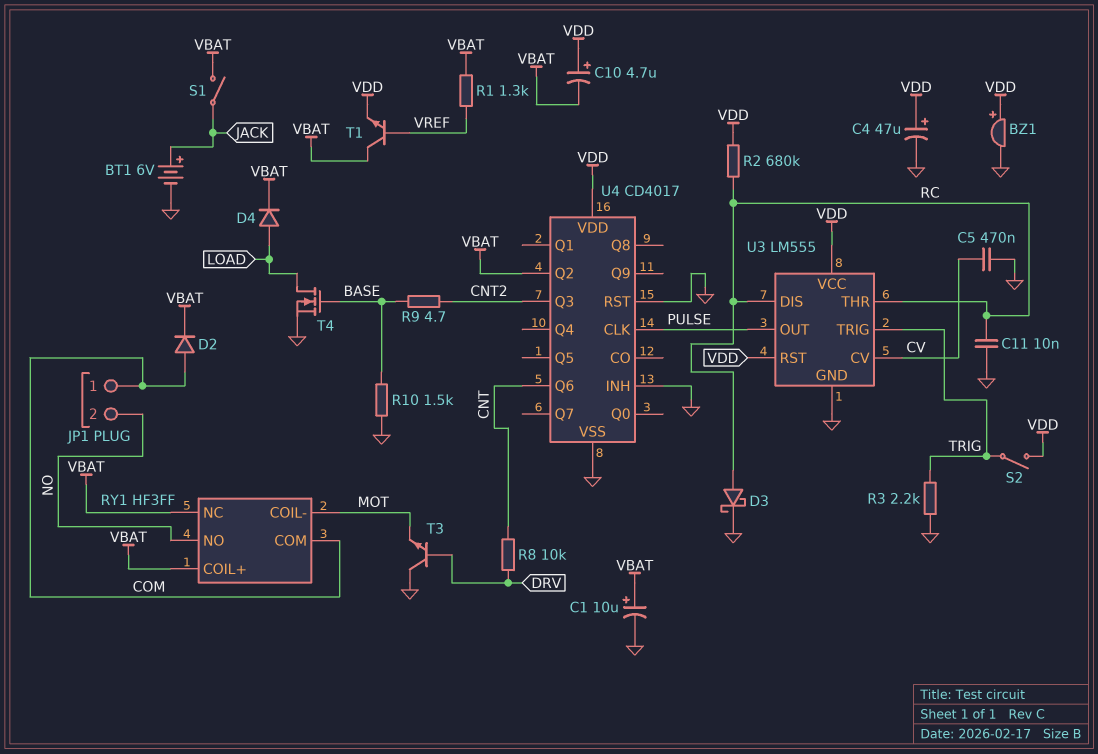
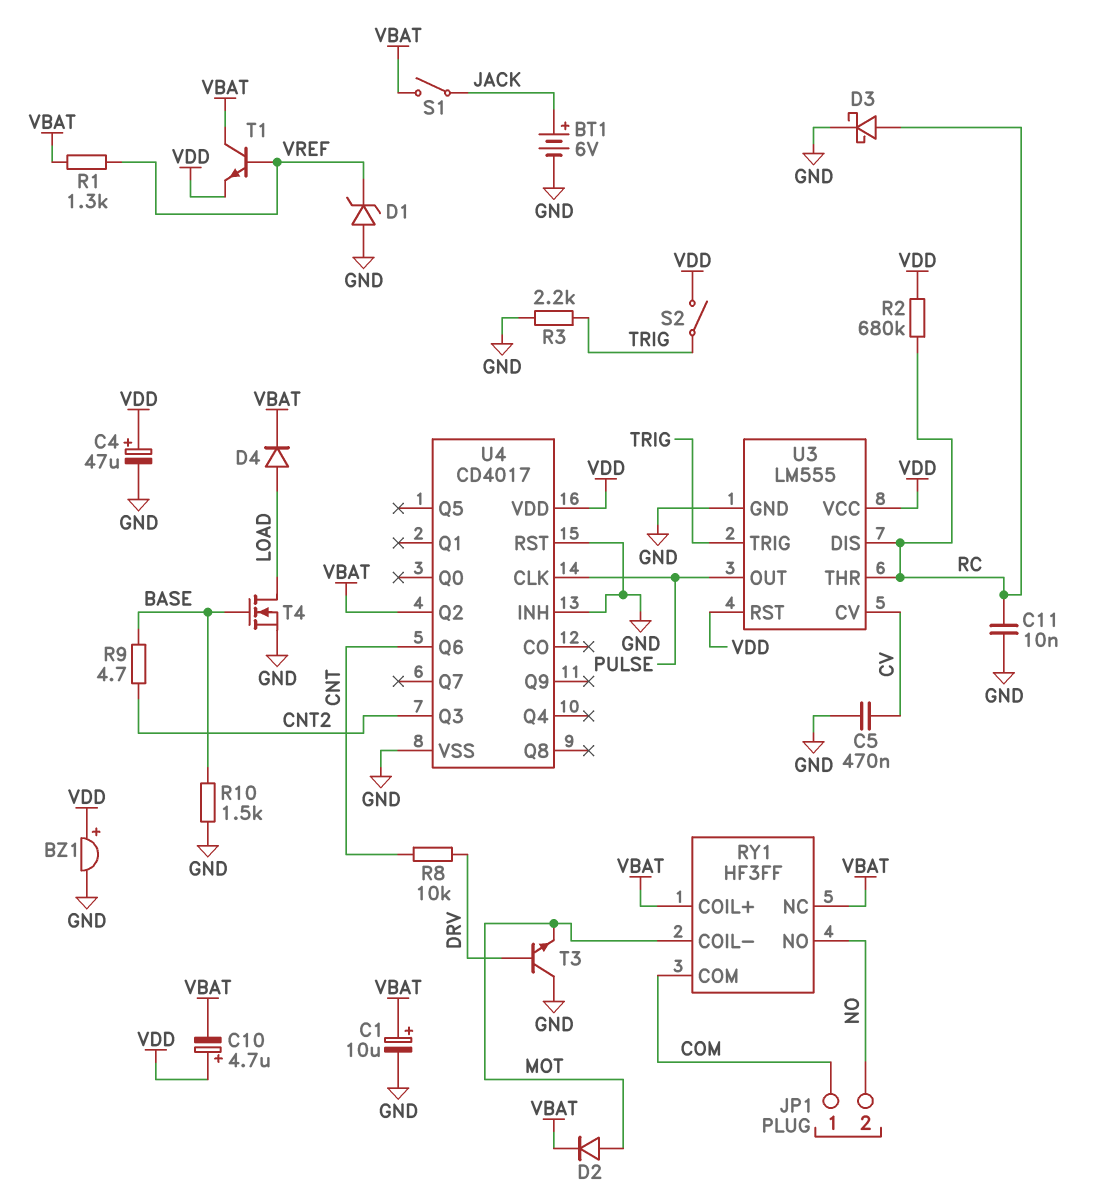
D1: none -> zener (A GND, K VREF)
D2: diode (A COM, K VBAT) -> diode (A MOT, K VBAT)

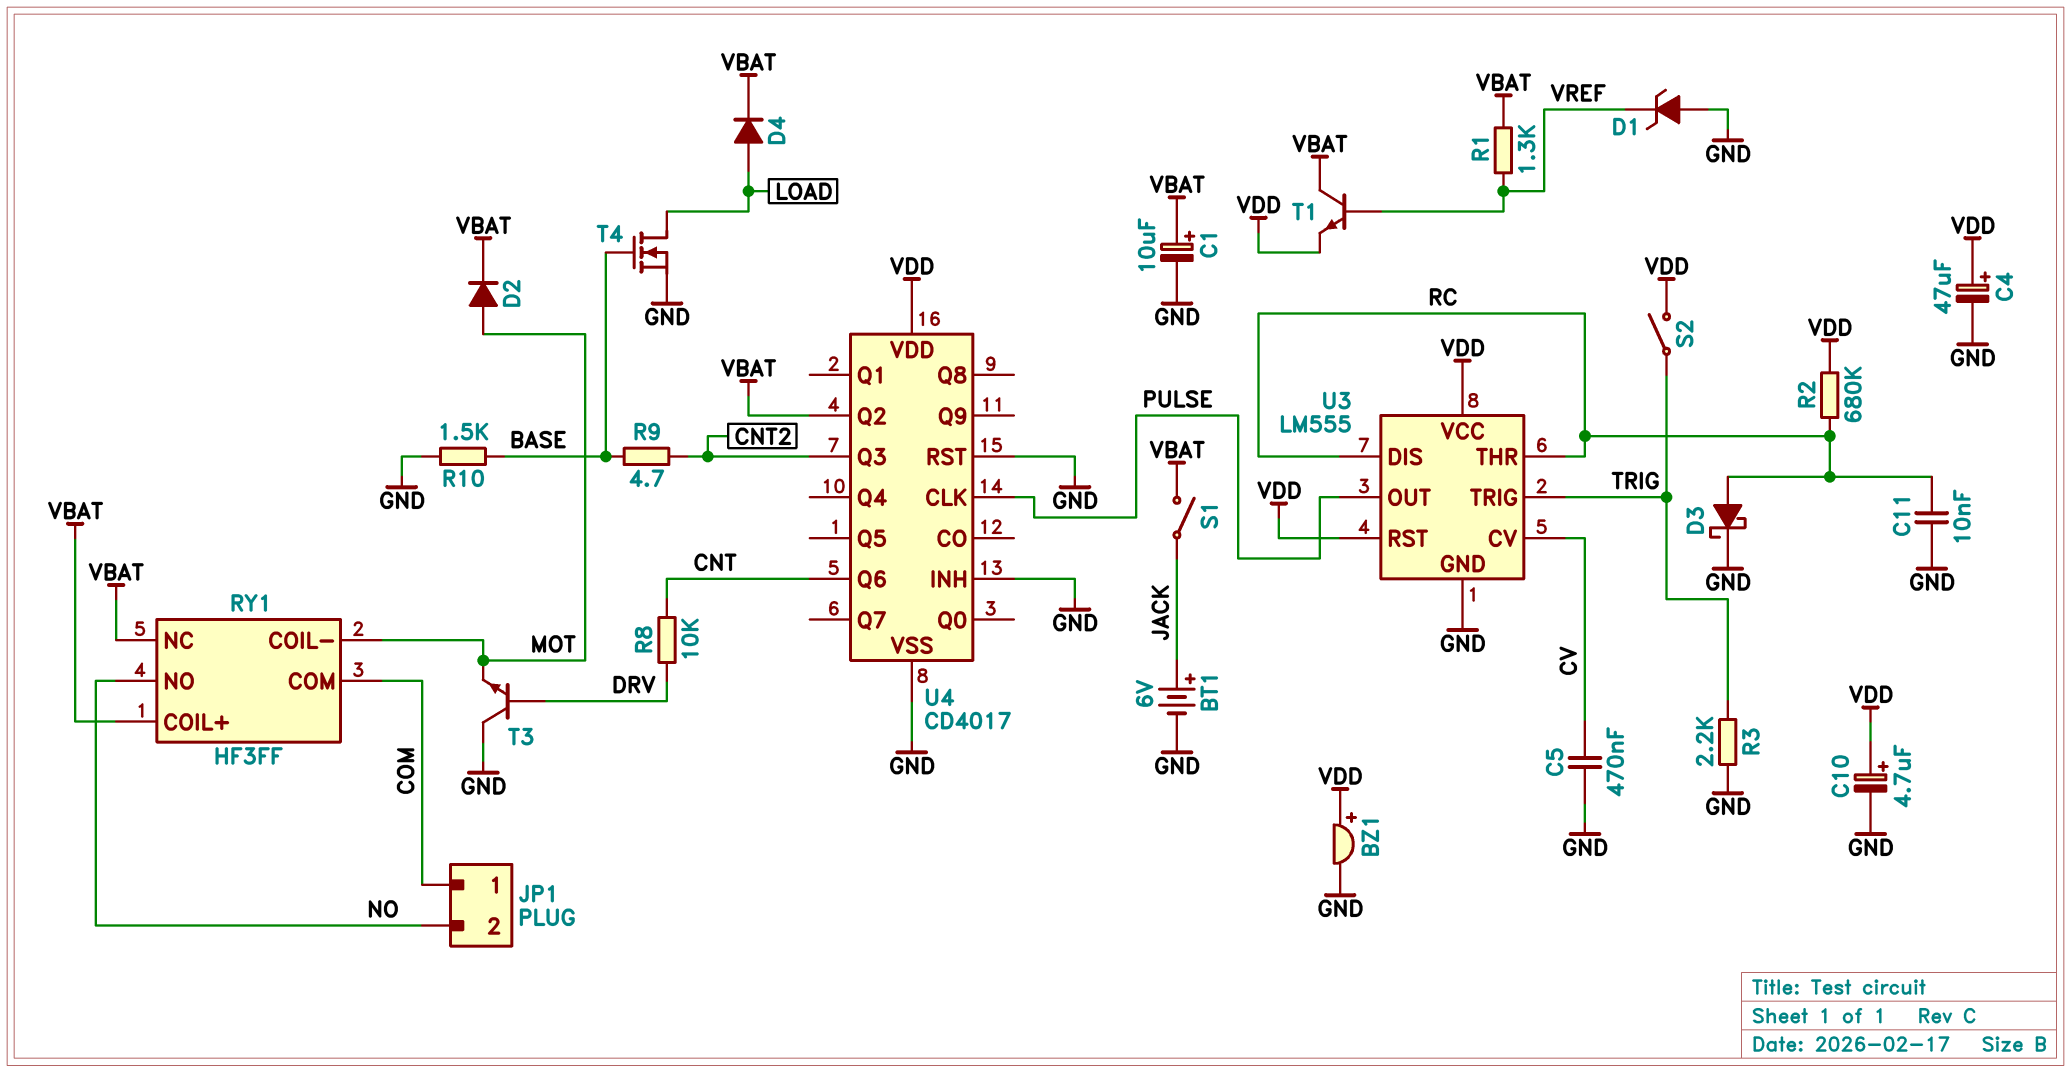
C10: 4.7uF (plus VDD, minus VBAT) -> 4.7uF (plus VDD, minus GND)

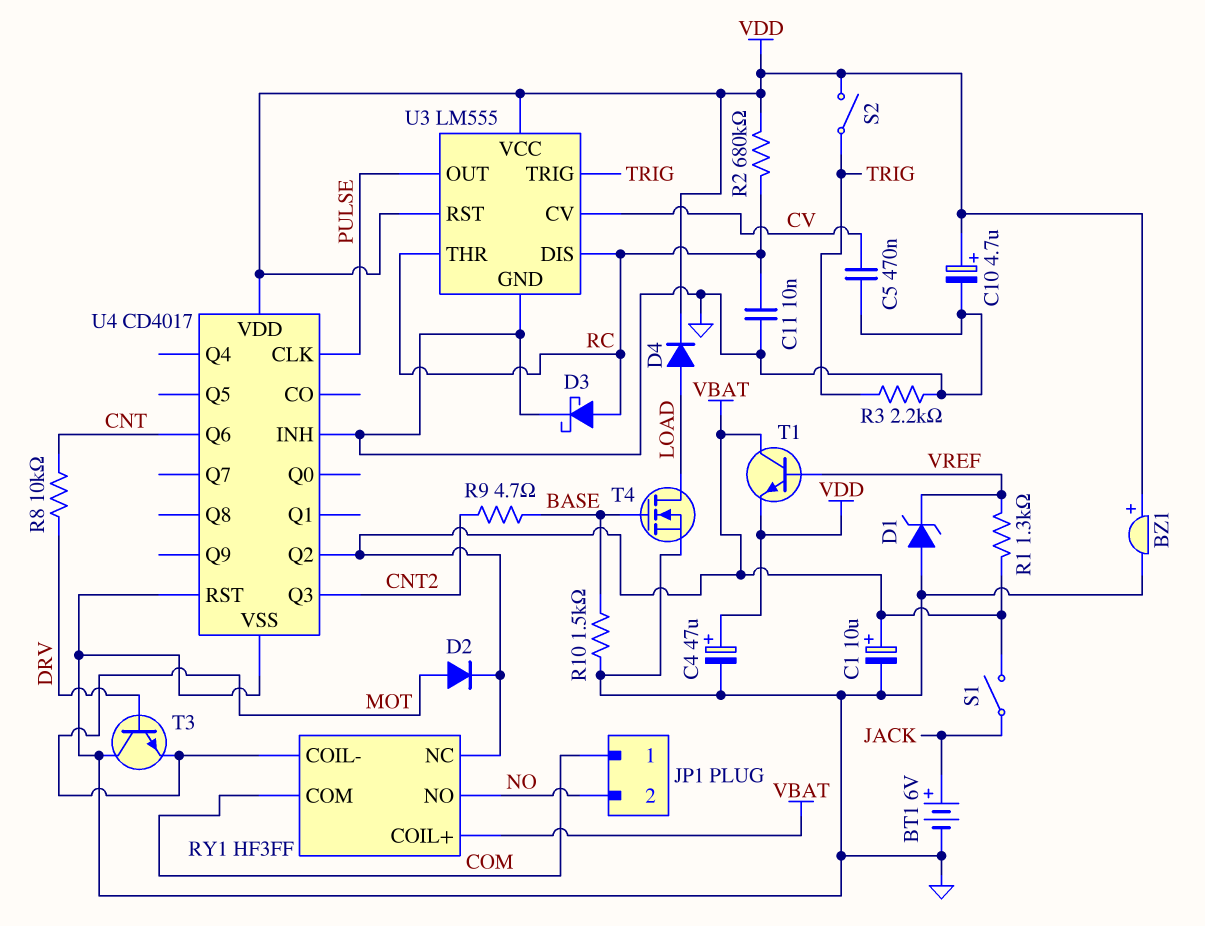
D4: diode (A LOAD, K VBAT) -> diode (A LOAD, K VDD)

